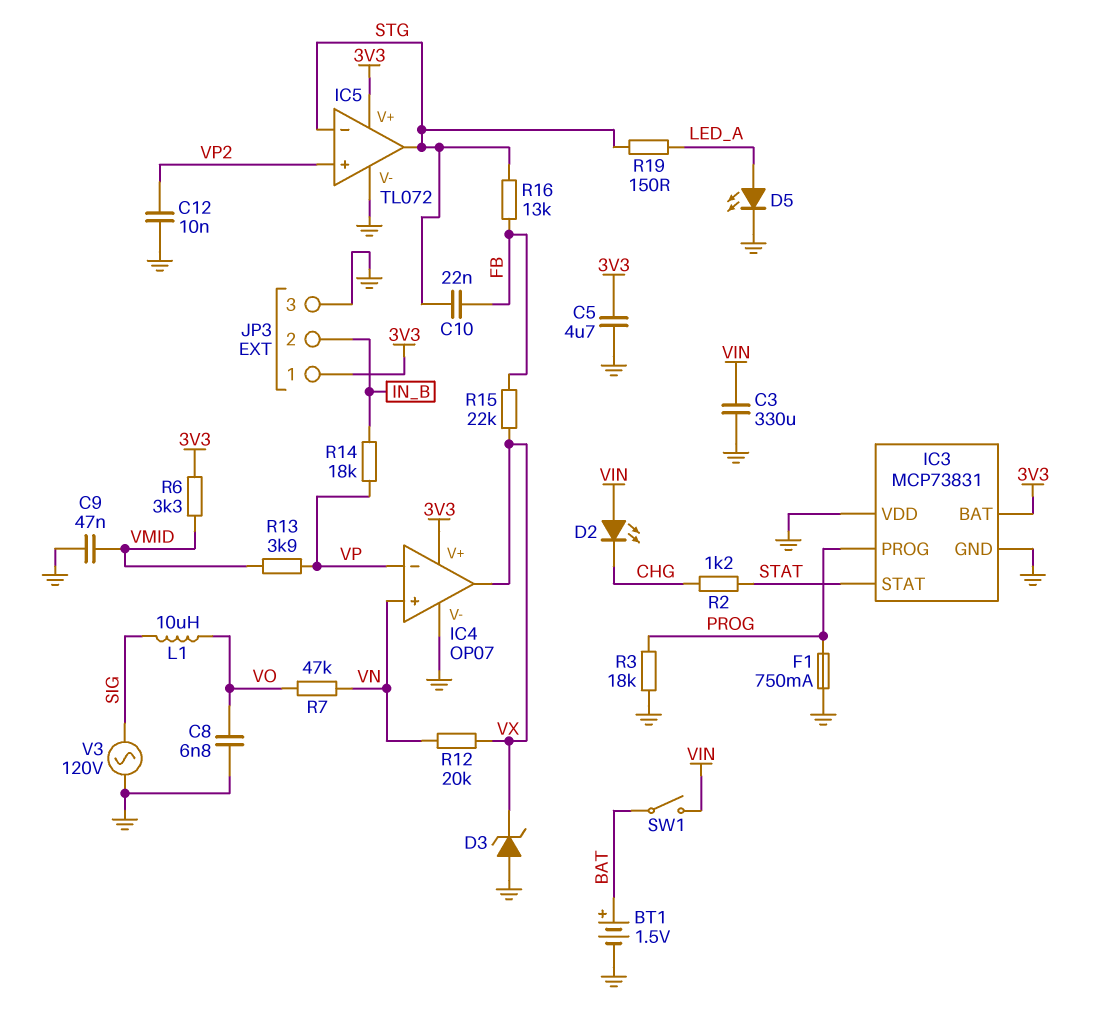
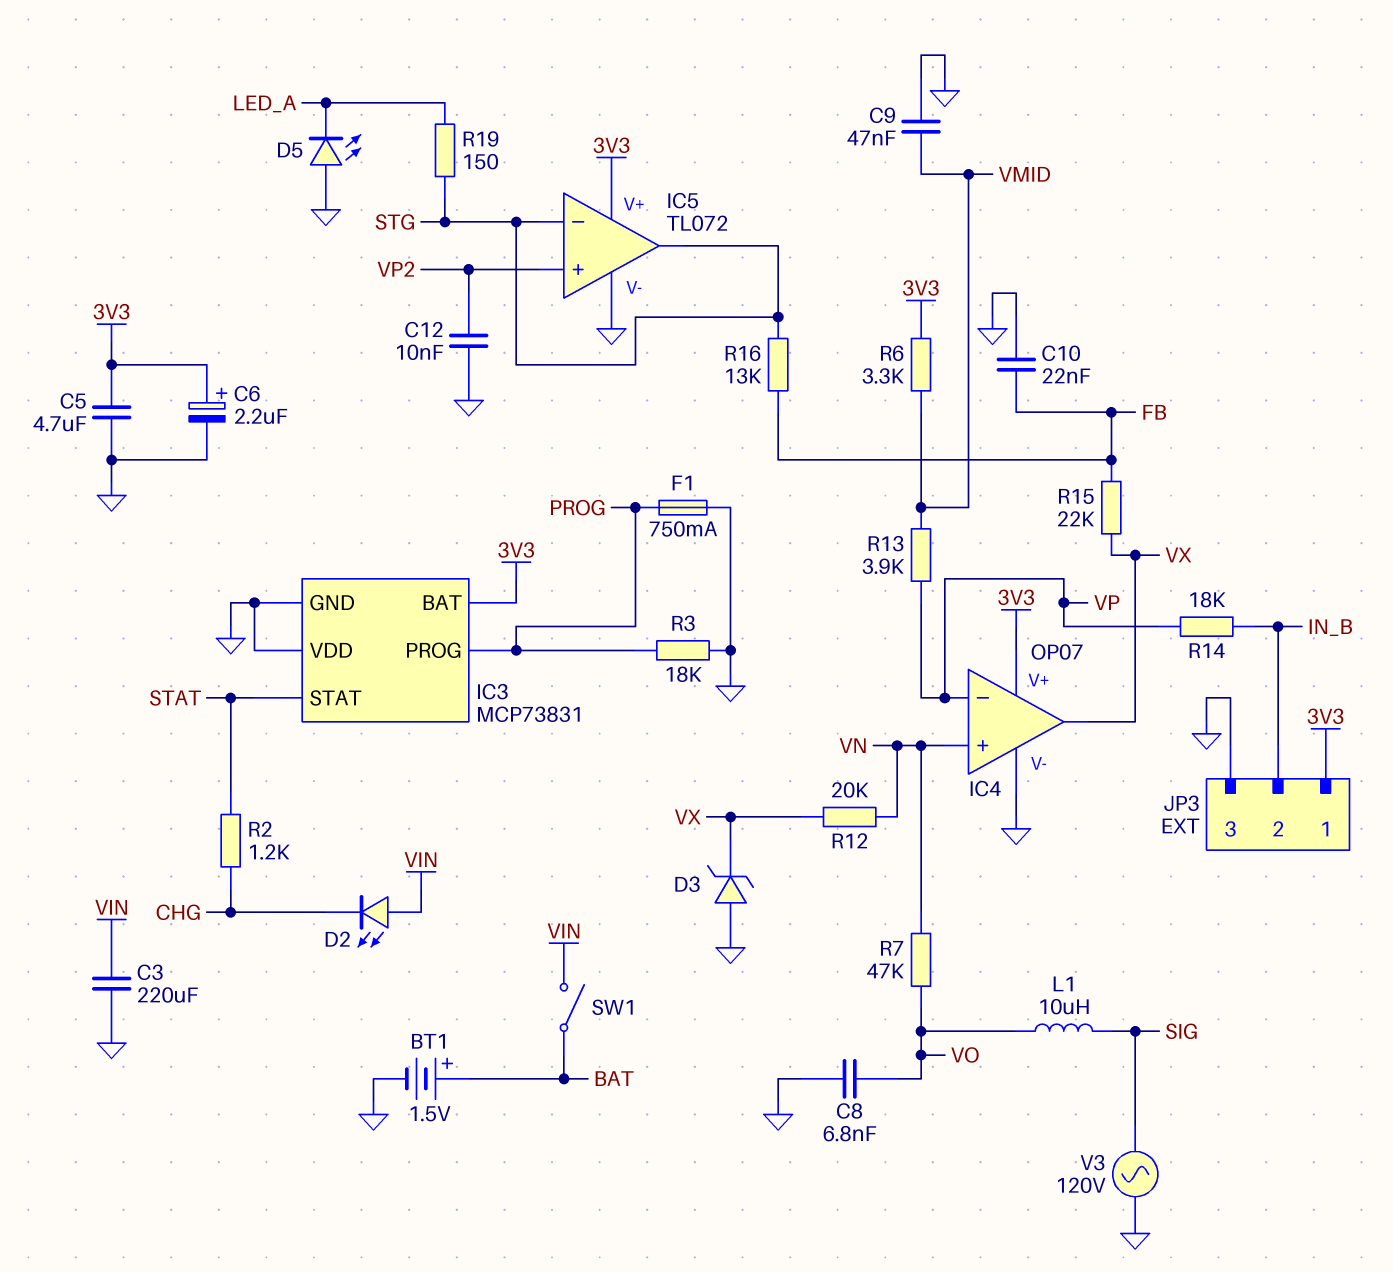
C3: 330uF (GND, VIN) -> 220uF (GND, VIN)
C6: none -> 2.2uF (plus 3V3, minus GND)
C10: 22nF (FB, STG) -> 22nF (FB, GND)
D5: LED (A LED_A, K GND) -> LED (A GND, K LED_A)

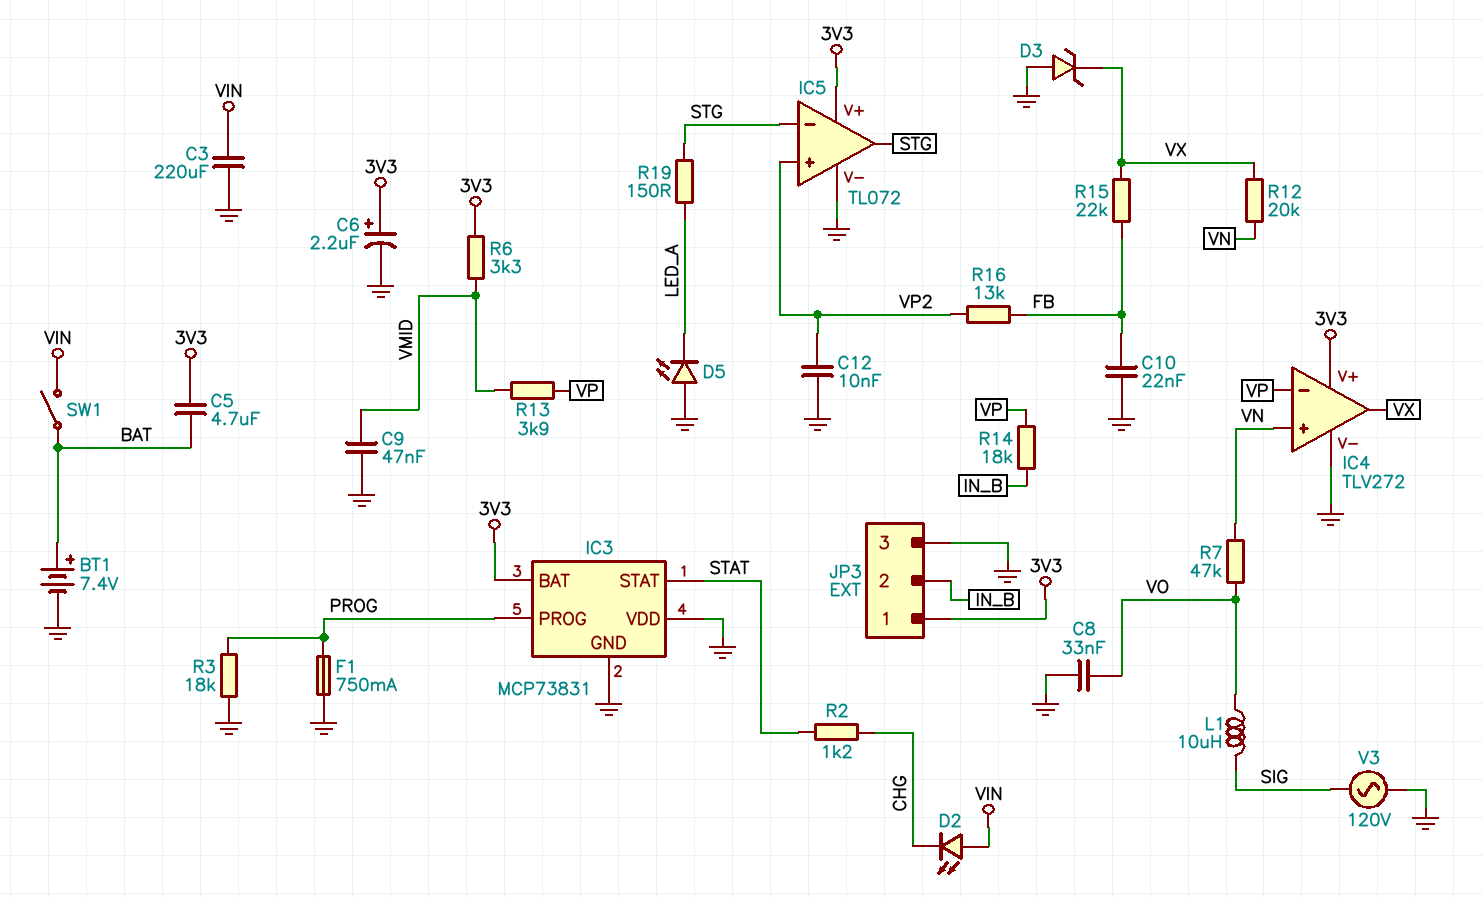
BT1: 1.5V (plus BAT, minus GND) -> 7.4V (plus BAT, minus GND)
C5: 4.7uF (3V3, GND) -> 4.7uF (3V3, BAT)
C8: 6.8nF (GND, VO) -> 33nF (GND, VO)
IC4: OP07 -> TLV272
R16: 13k (FB, STG) -> 13k (FB, VP2)

